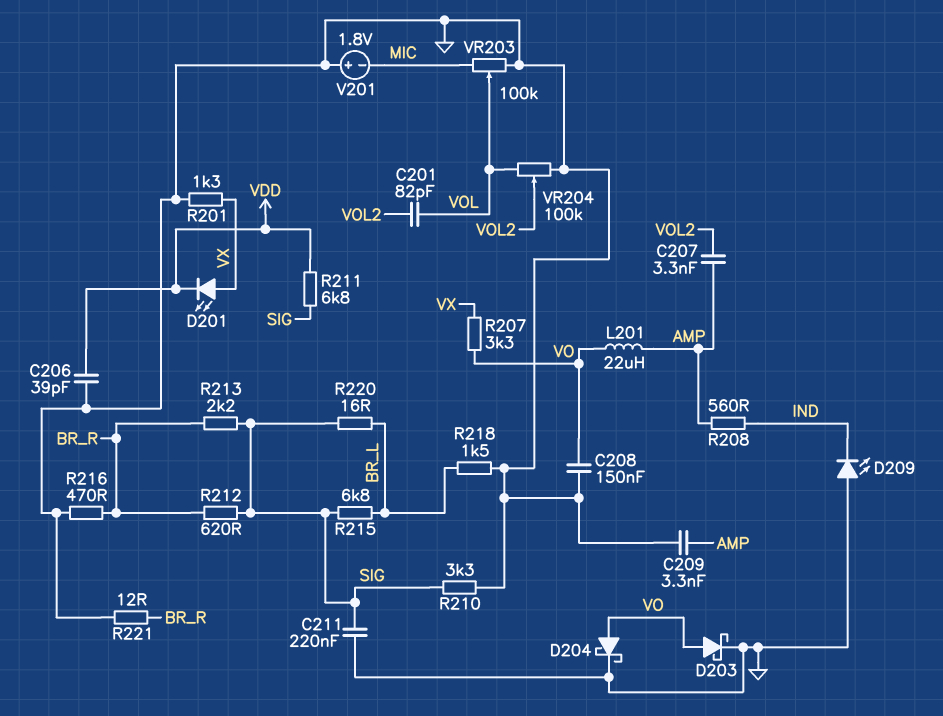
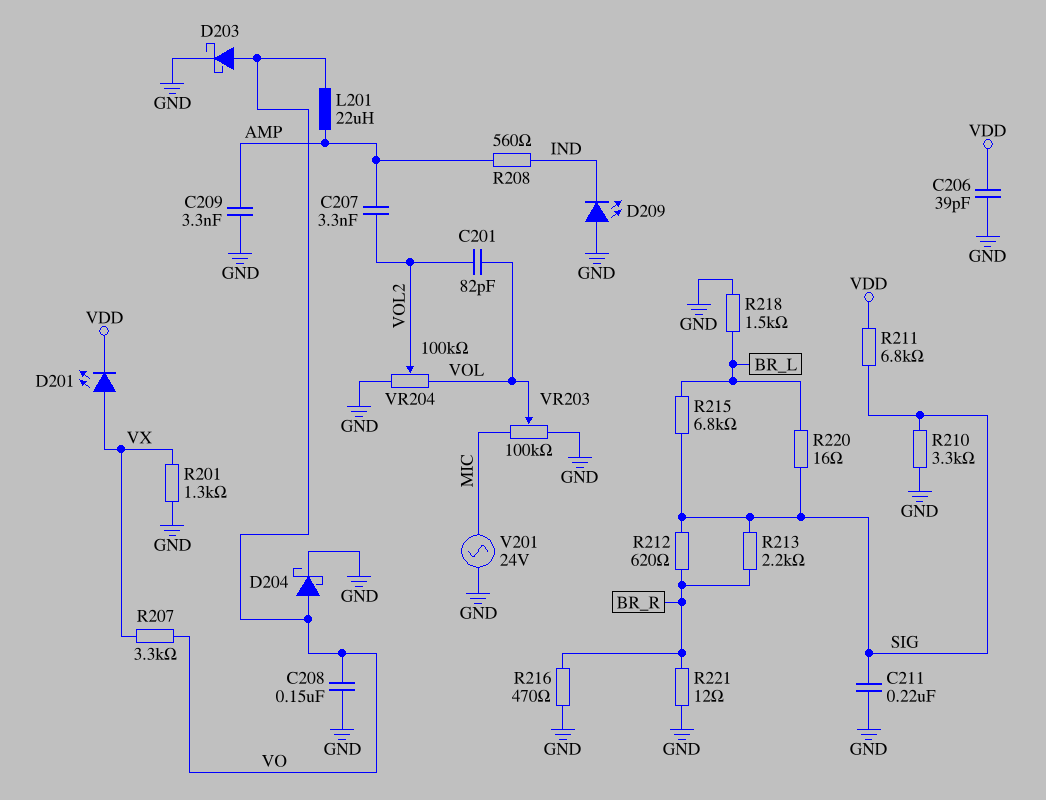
V201: 1.8V (plus GND, minus MIC) -> AC 24V (GND, MIC)

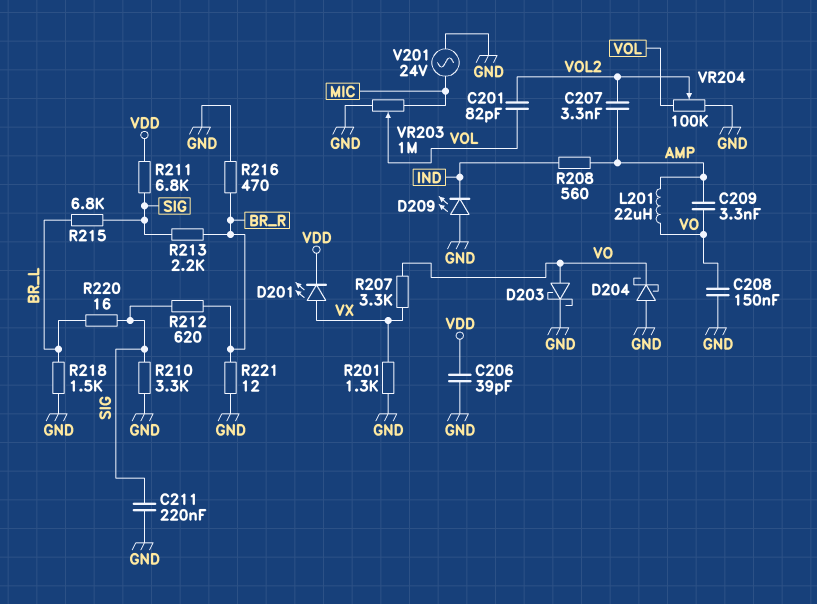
C209: 3.3nF (AMP, GND) -> 3.3nF (AMP, VO)
D204: schottky (A VO, K GND) -> schottky (A GND, K VO)
VR203: 100k (GND, MIC, wiper VOL) -> 1M (GND, MIC, wiper VOL)

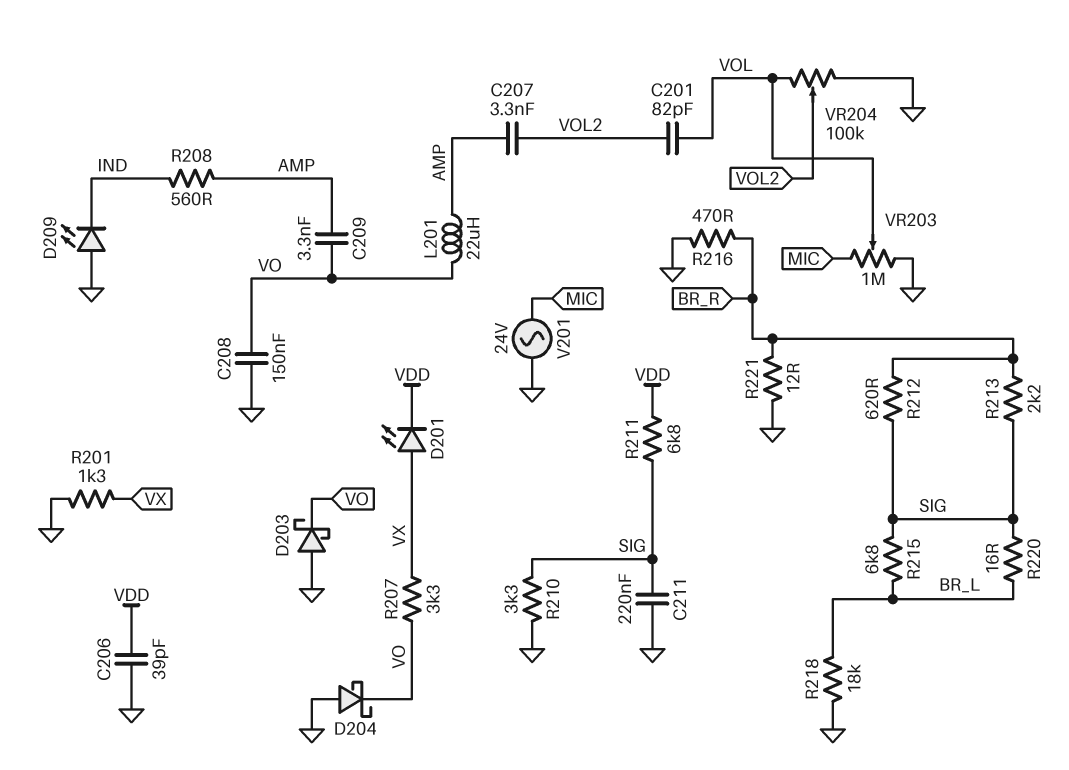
D203: schottky (A VO, K GND) -> schottky (A GND, K VO)
R218: 1.5k (BR_L, GND) -> 18k (BR_L, GND)

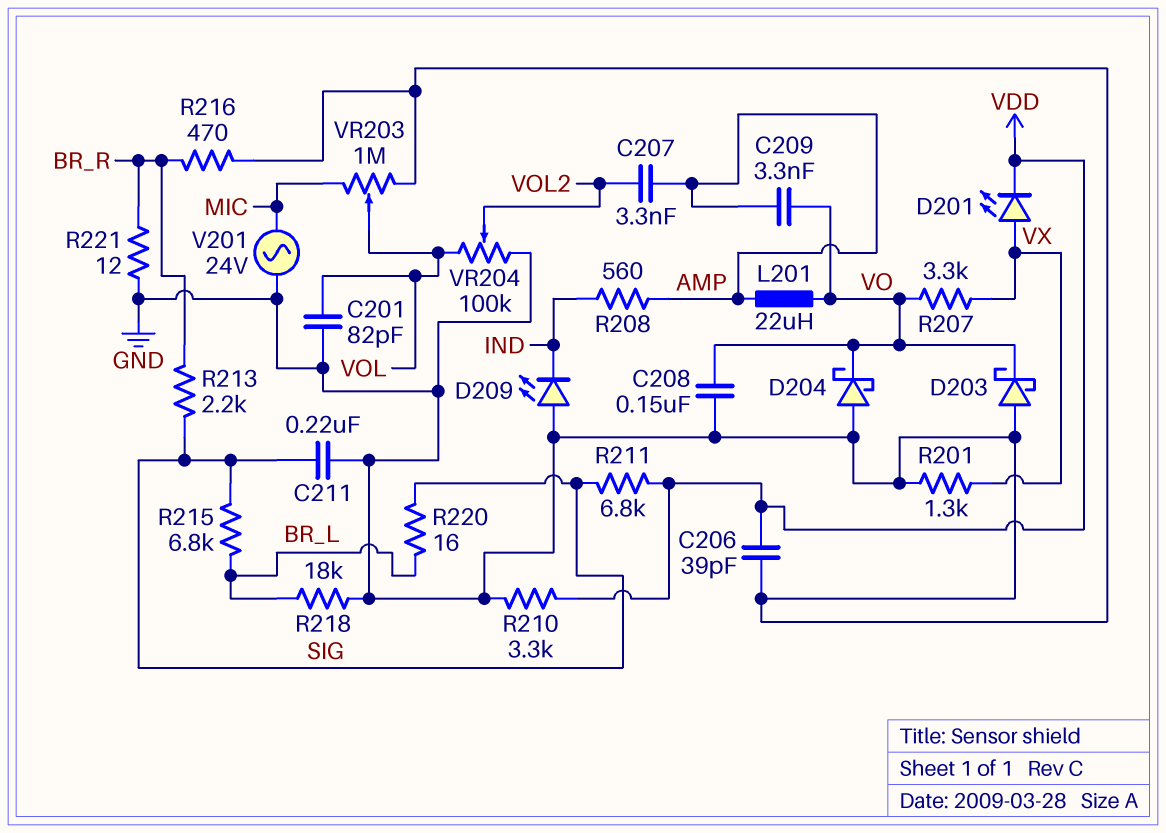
C201: 82pF (VOL, VOL2) -> 82pF (GND, VOL)
R210: 3.3k (GND, SIG) -> 3.3k (GND, VDD)
R212: 620 (BR_R, SIG) -> none

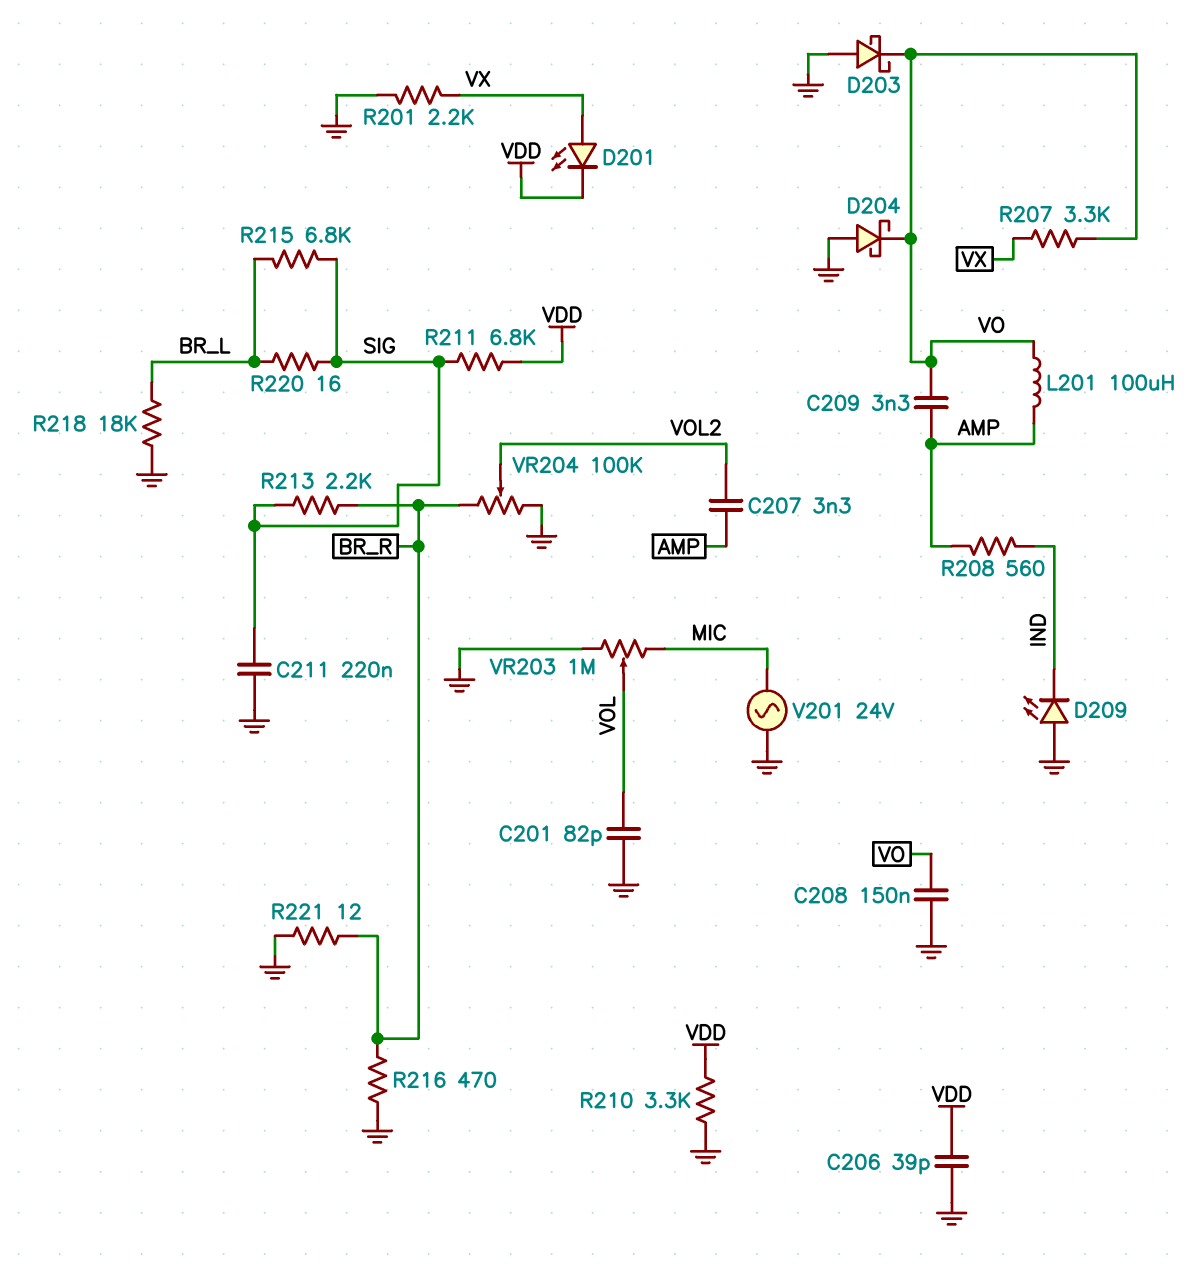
L201: 22uH (AMP, VO) -> 100uH (AMP, VO)
R201: 1.3k (GND, VX) -> 2.2k (GND, VX)
VR204: 100k (GND, VOL, wiper VOL2) -> 100k (BR_R, GND, wiper VOL2)

